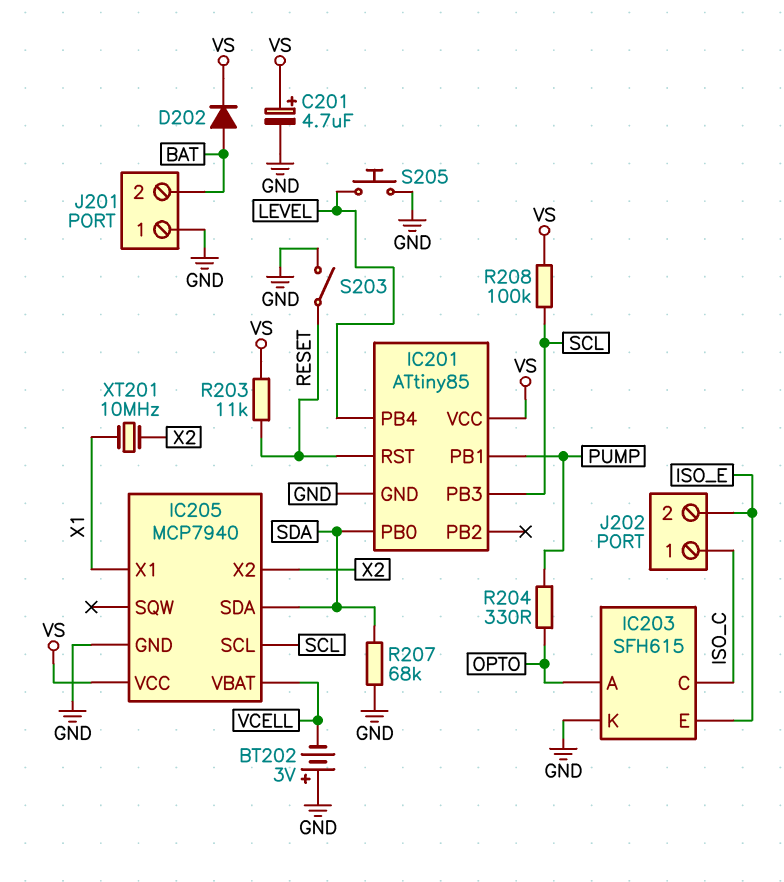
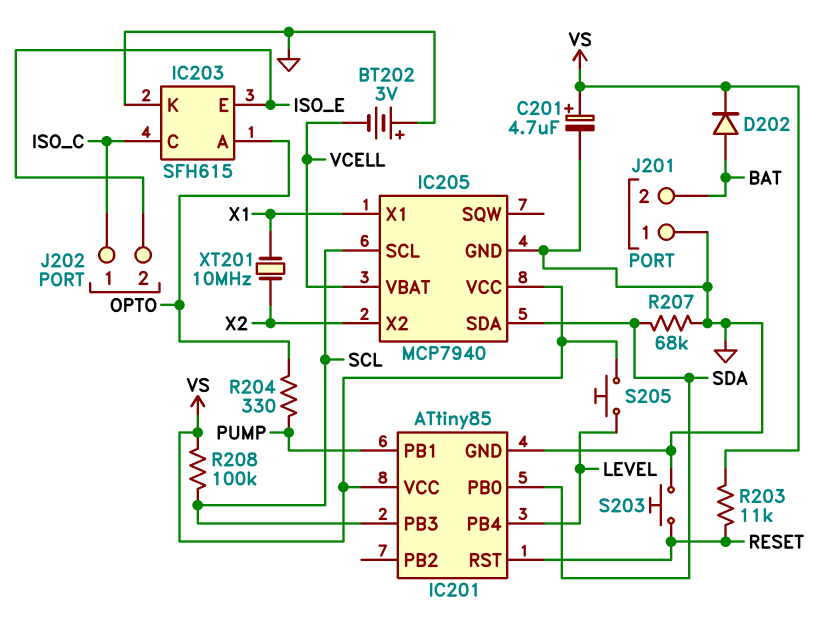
S203: switch (GND, RESET) -> button (GND, RESET)
S205: button (GND, LEVEL) -> button (LEVEL, VS)

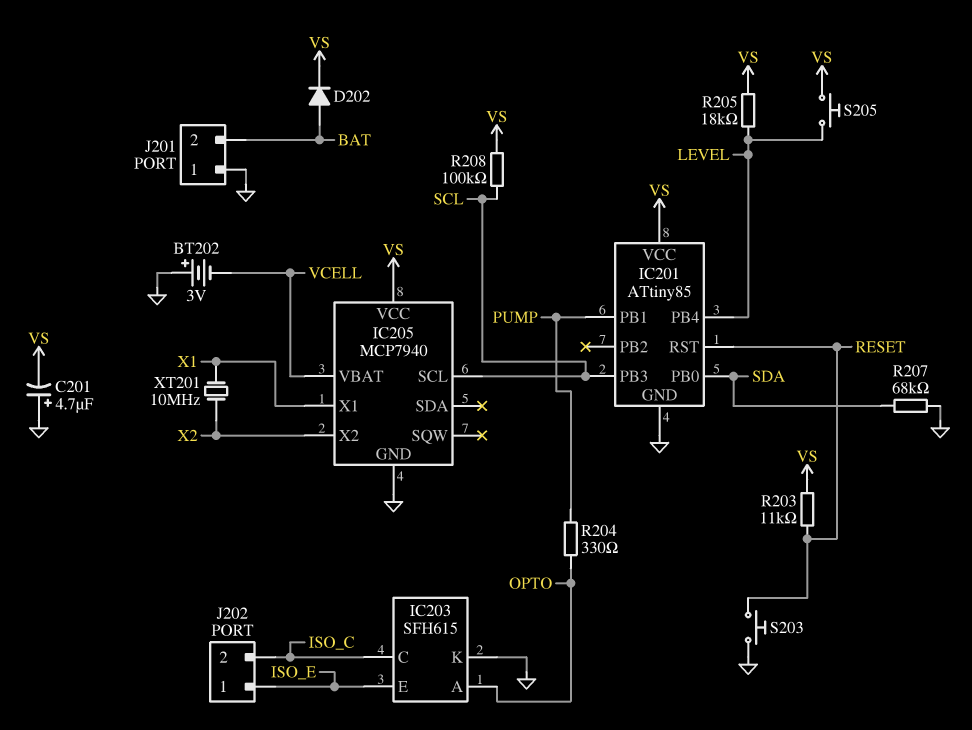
C201: 4.7uF (plus VS, minus GND) -> 4.7uF (plus GND, minus VS)
IC205 pin SDA: SDA -> none
J202 pin 1: ISO_C -> ISO_E
J202 pin 2: ISO_E -> ISO_C
R205: none -> 18k (LEVEL, VS)

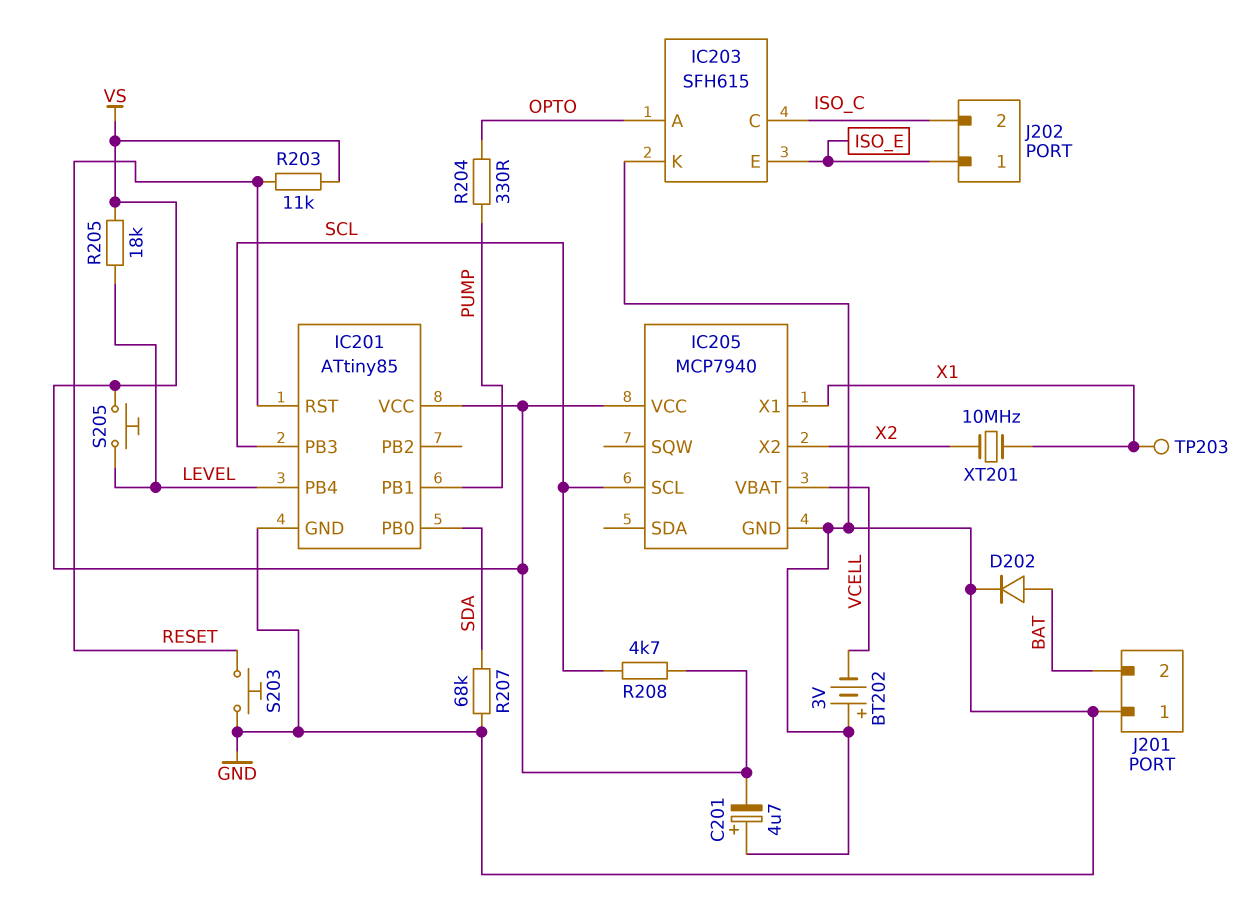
D202: diode (A BAT, K VS) -> diode (A BAT, K GND)
R208: 100k (SCL, VS) -> 4.7k (SCL, VS)
TP203: none -> test point (X1)

